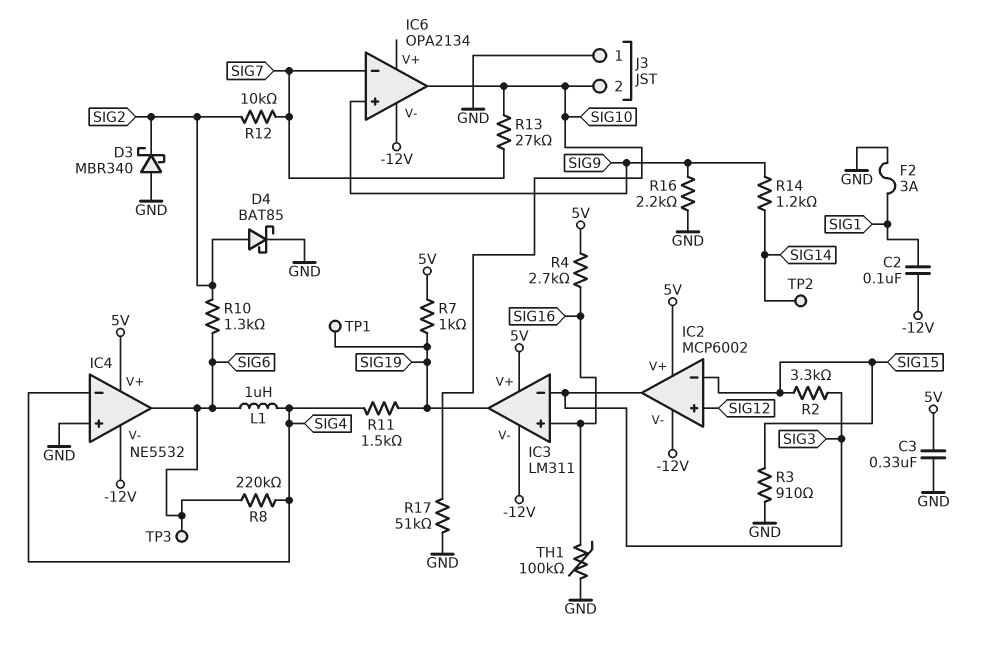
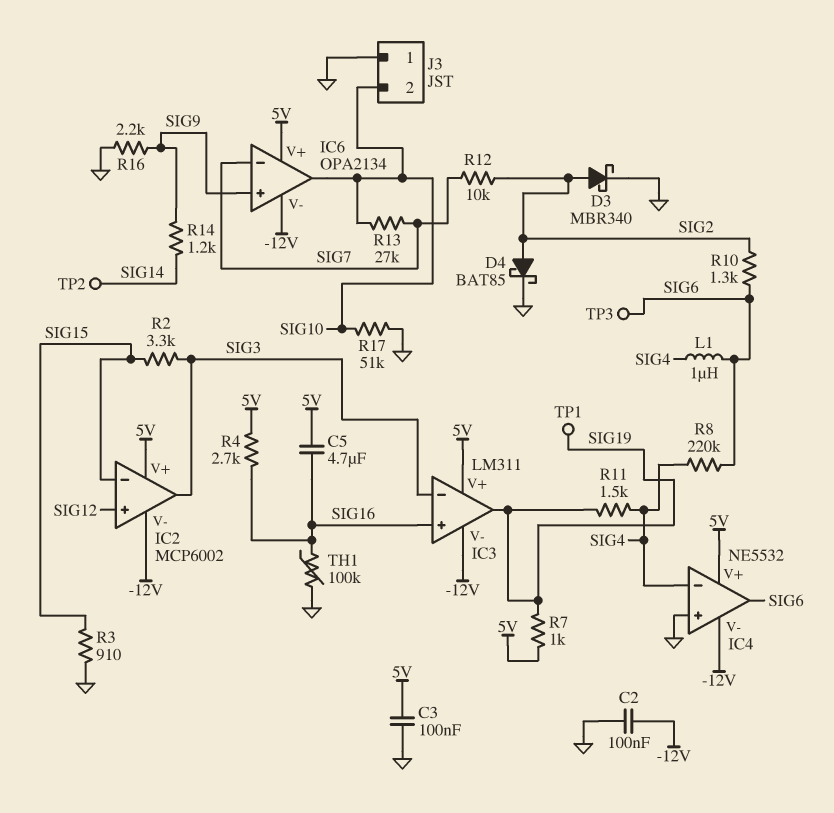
C2: 100nF (-12V, SIG1) -> 100nF (-12V, GND)
C3: 330nF (5V, GND) -> 100nF (5V, GND)
C5: none -> 4.7uF (5V, SIG16)
D3: schottky MBR340 (A GND, K SIG2) -> schottky MBR340 (A SIG2, K GND)
F2: 3A (GND, SIG1) -> none
IC6 pin V+: none -> 5V

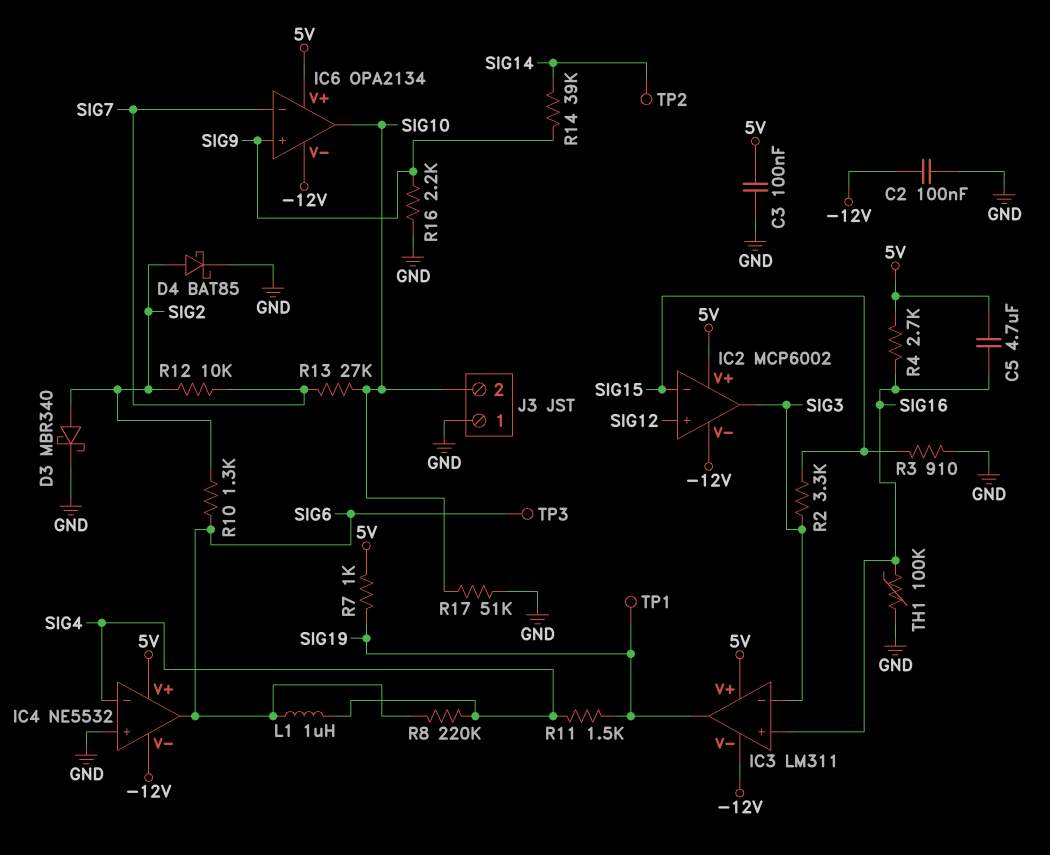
R14: 1.2k (SIG9, SIG14) -> 39k (SIG9, SIG14)

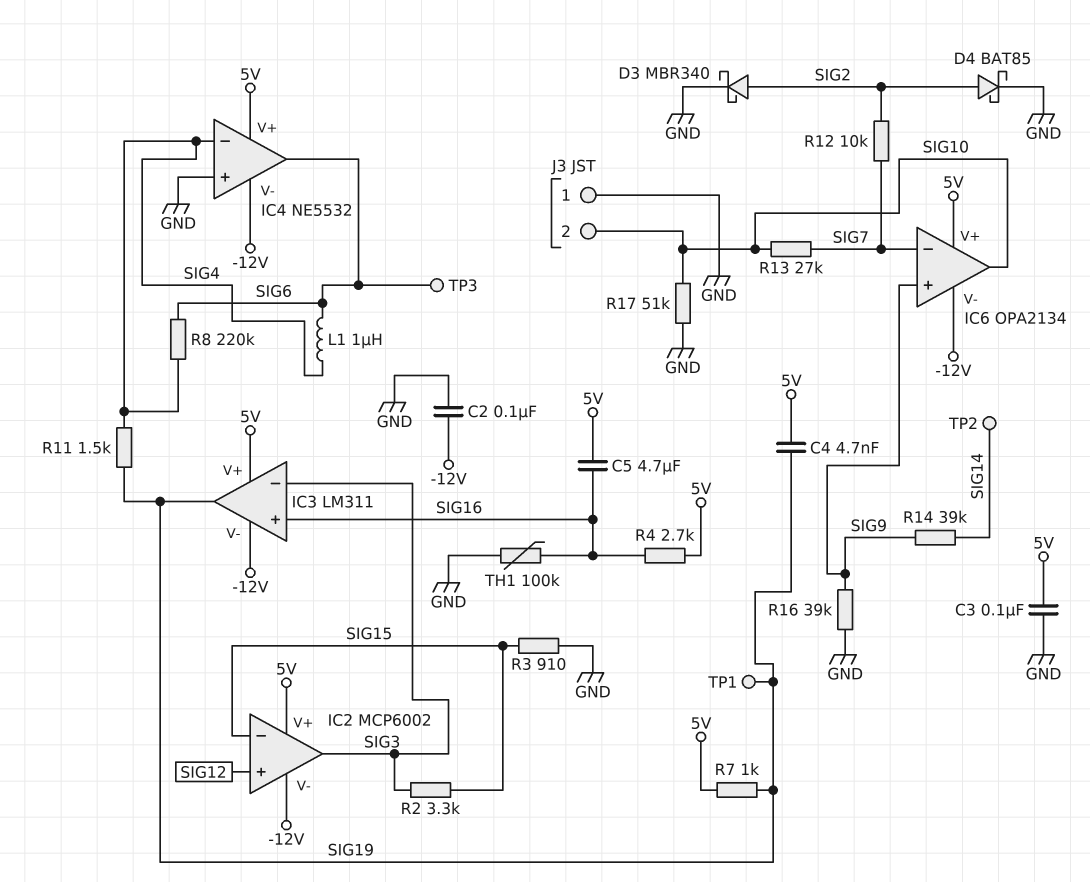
C4: none -> 4.7nF (5V, SIG19)
R10: 1.3k (SIG2, SIG6) -> none
R16: 2.2k (GND, SIG9) -> 39k (GND, SIG9)

